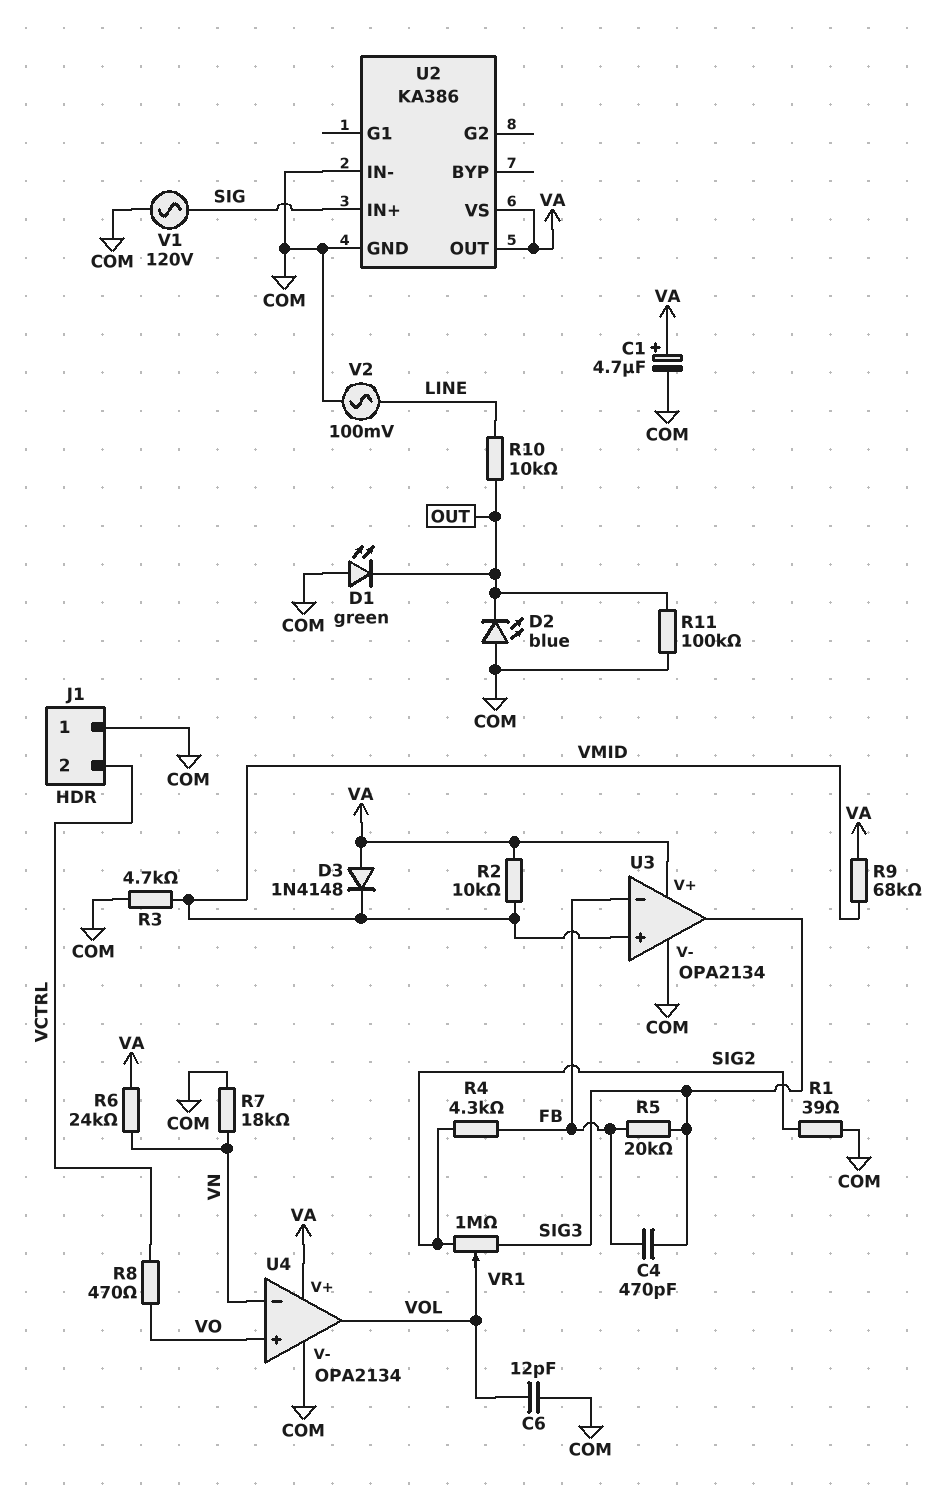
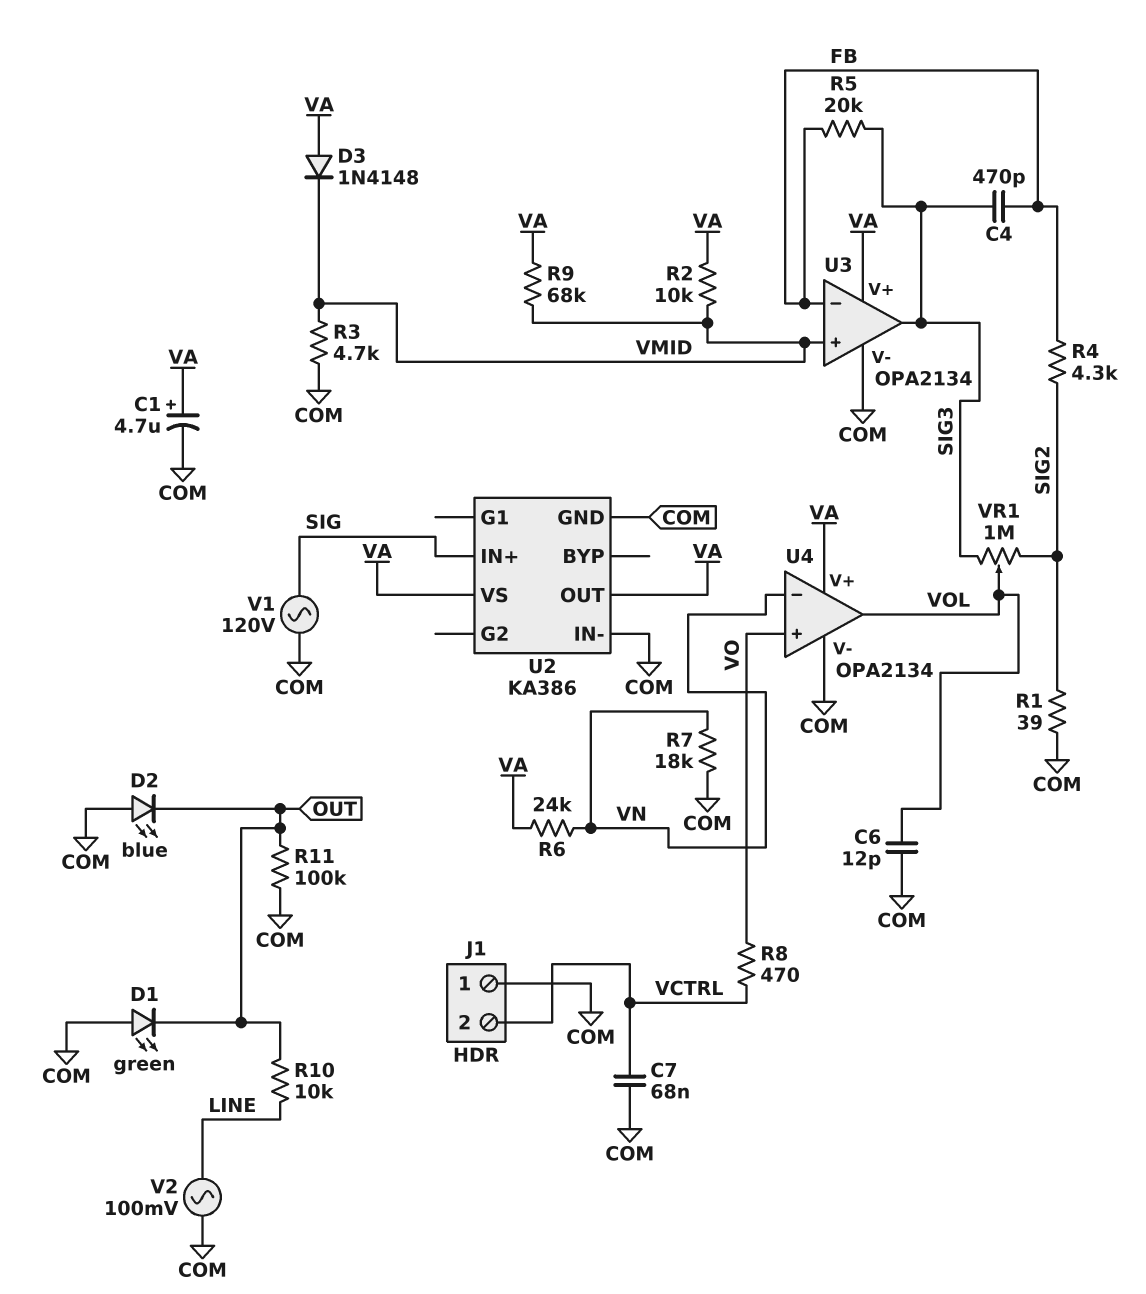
C7: none -> 68nF (COM, VCTRL)

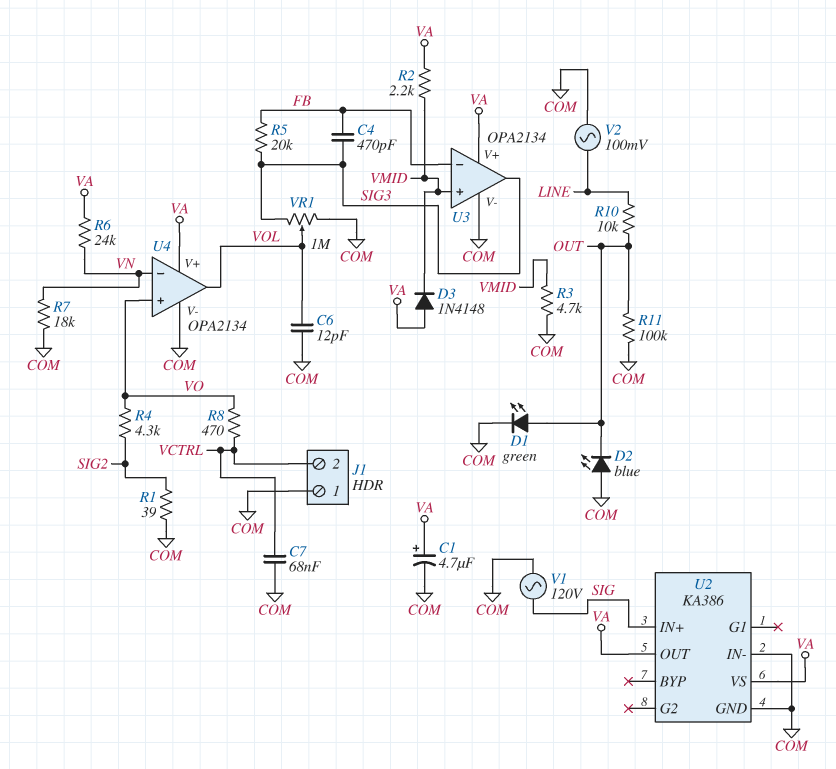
D1: LED green (A COM, K OUT) -> LED green (A OUT, K COM)
R2: 10k (VA, VMID) -> 2.2k (VA, VMID)
R4: 4.3k (FB, SIG2) -> 4.3k (SIG2, VO)
R9: 68k (VA, VMID) -> none
VR1: 1M (SIG2, SIG3, wiper VOL) -> 1M (COM, SIG3, wiper VOL)

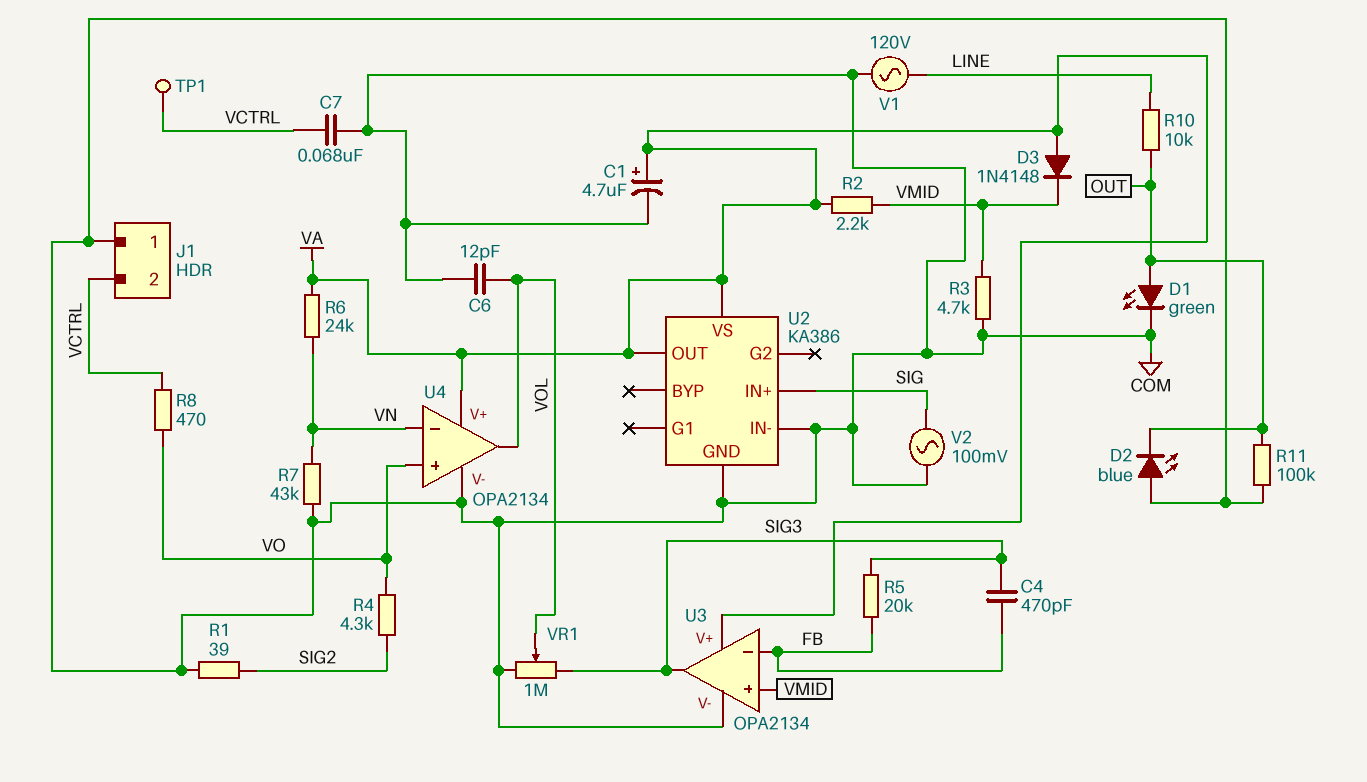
R7: 18k (COM, VN) -> 43k (COM, VN)
TP1: none -> test point (VCTRL)
V1: AC 120V (COM, SIG) -> AC 120V (COM, LINE)
V2: AC 100mV (COM, LINE) -> AC 100mV (COM, SIG)

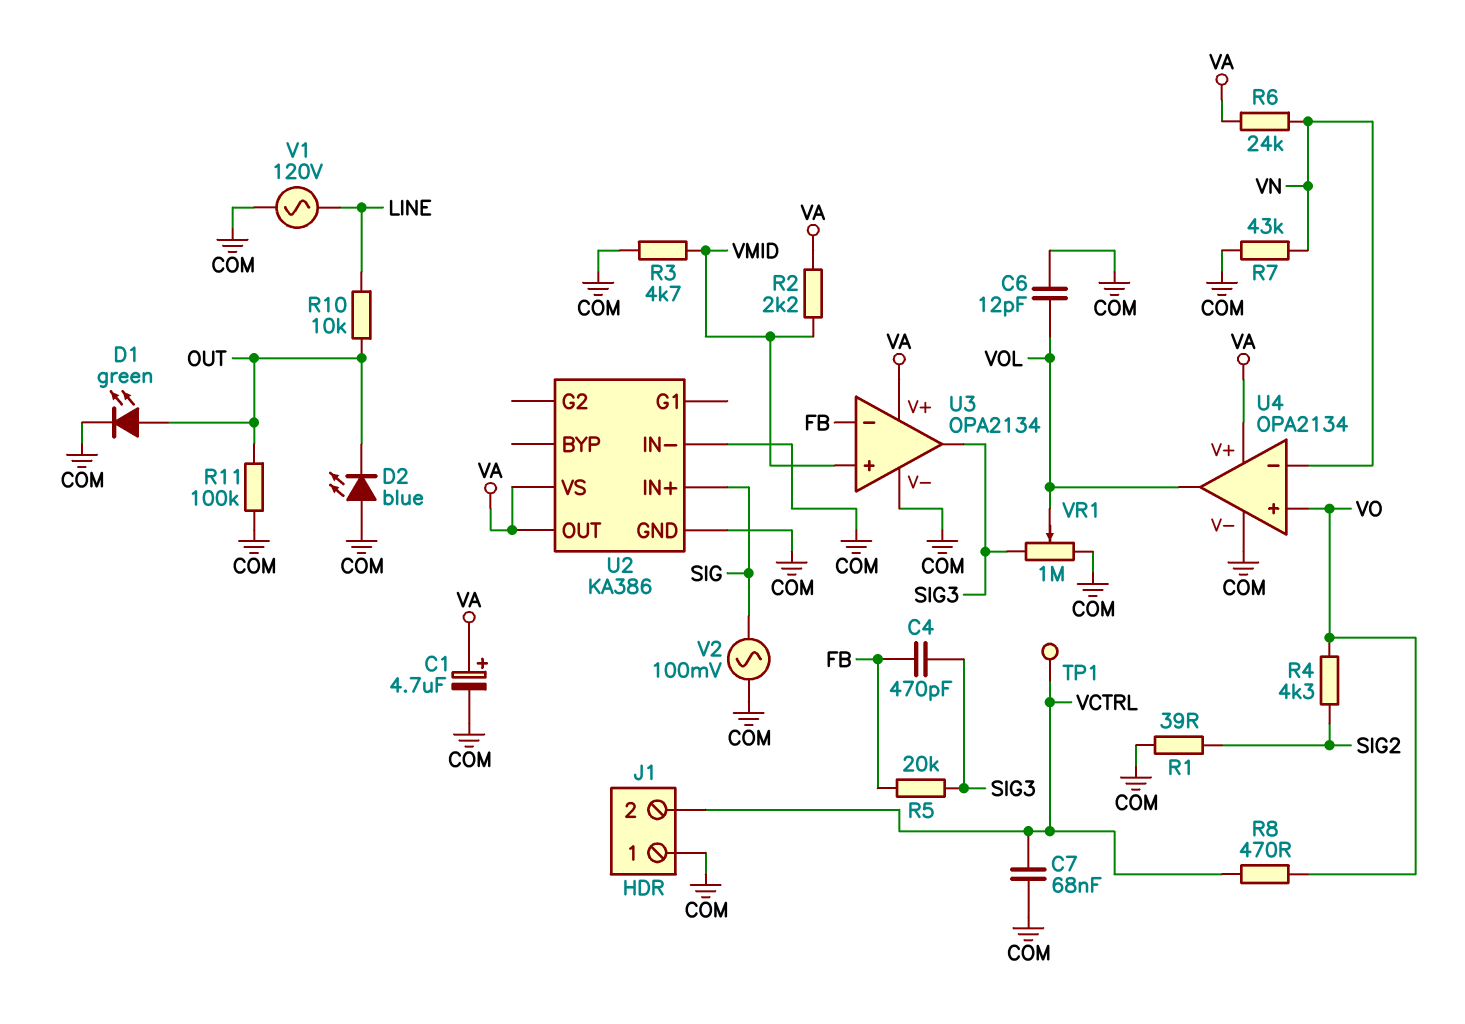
D3: diode 1N4148 (A VA, K VMID) -> none

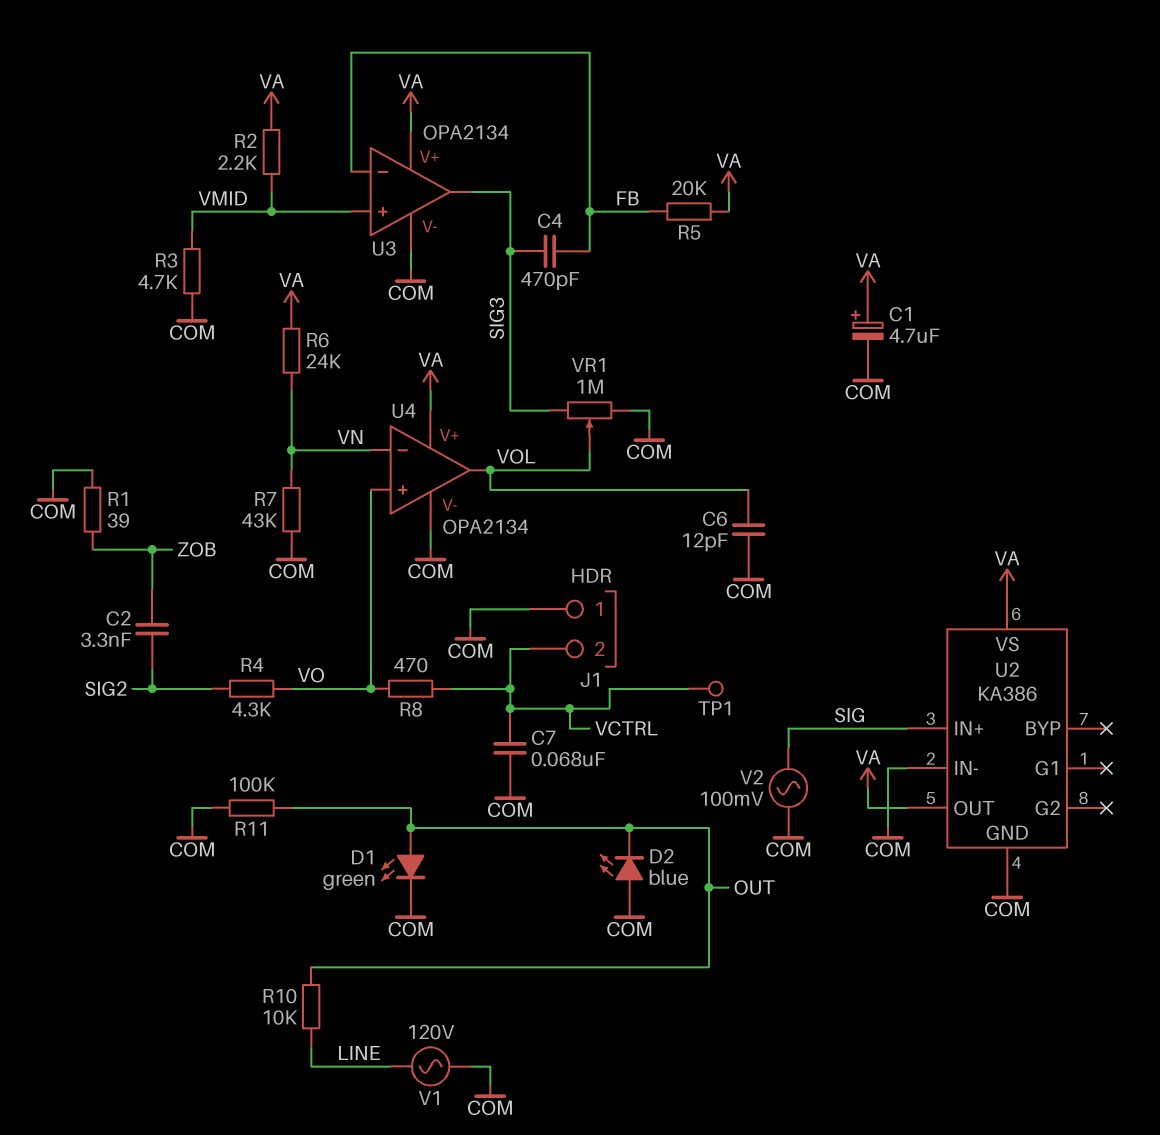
C2: none -> 3.3nF (SIG2, ZOB)
R1: 39 (COM, SIG2) -> 39 (COM, ZOB)
R5: 20k (FB, SIG3) -> 20k (FB, VA)

